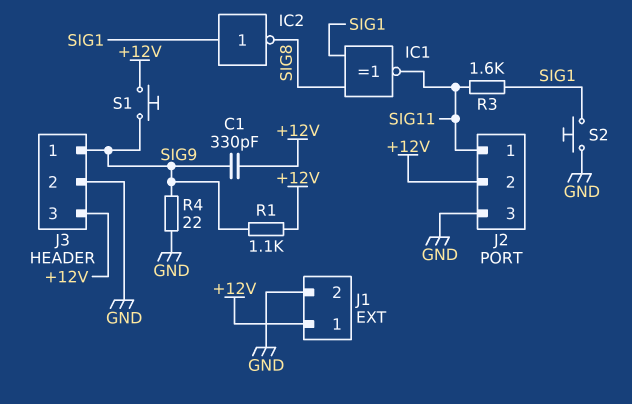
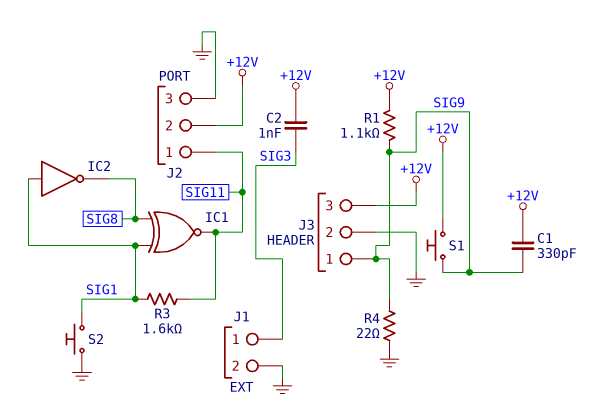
C2: none -> 1nF (+12V, SIG3)
J1 pin 1: +12V -> SIG3

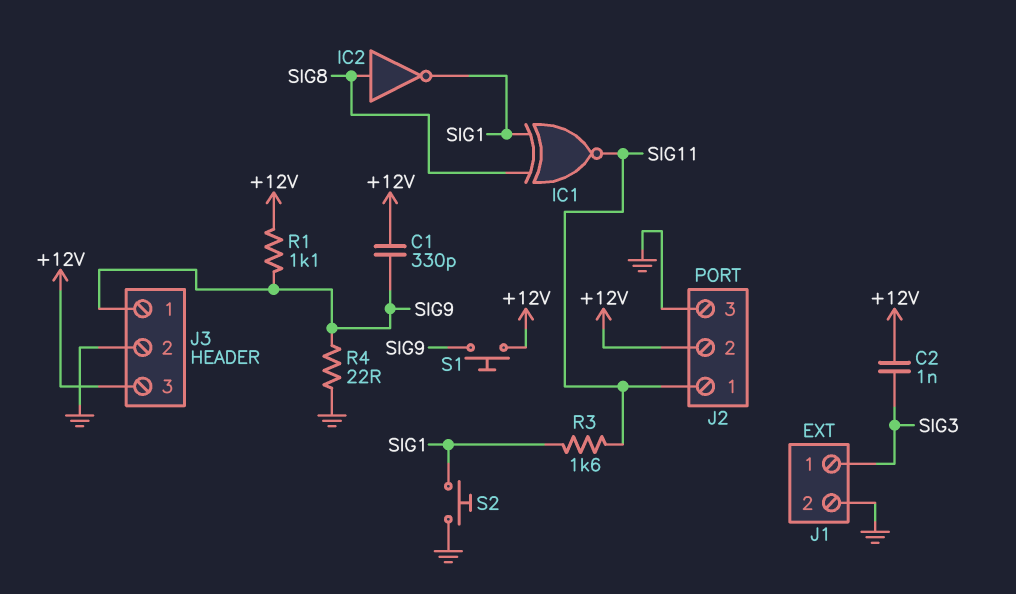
IC2: NOT (in SIG1, out SIG8) -> NOT (in SIG8, out SIG1)

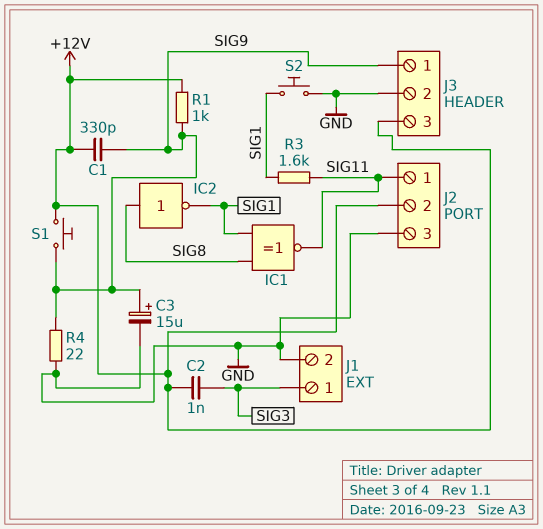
C3: none -> 15uF (plus SIG9, minus GND)
R1: 1.1k (+12V, SIG9) -> 1k (+12V, SIG9)

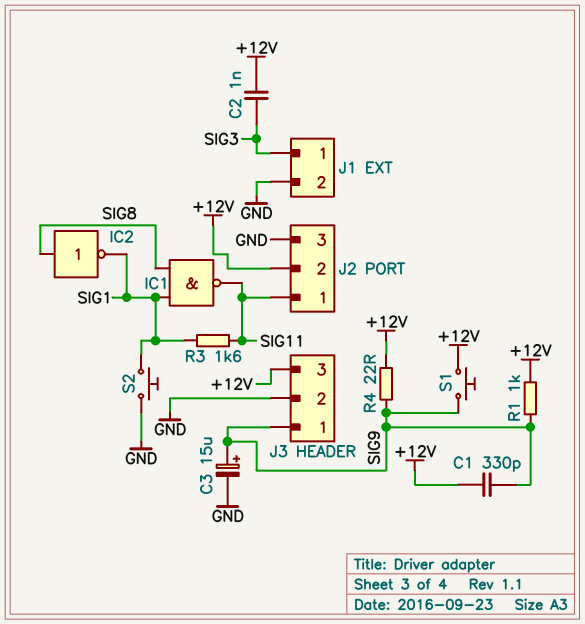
IC1: XNOR (in SIG1, in SIG8, out SIG11) -> NAND (in SIG1, in SIG8, out SIG11)
R4: 22 (GND, SIG9) -> 22 (+12V, SIG9)

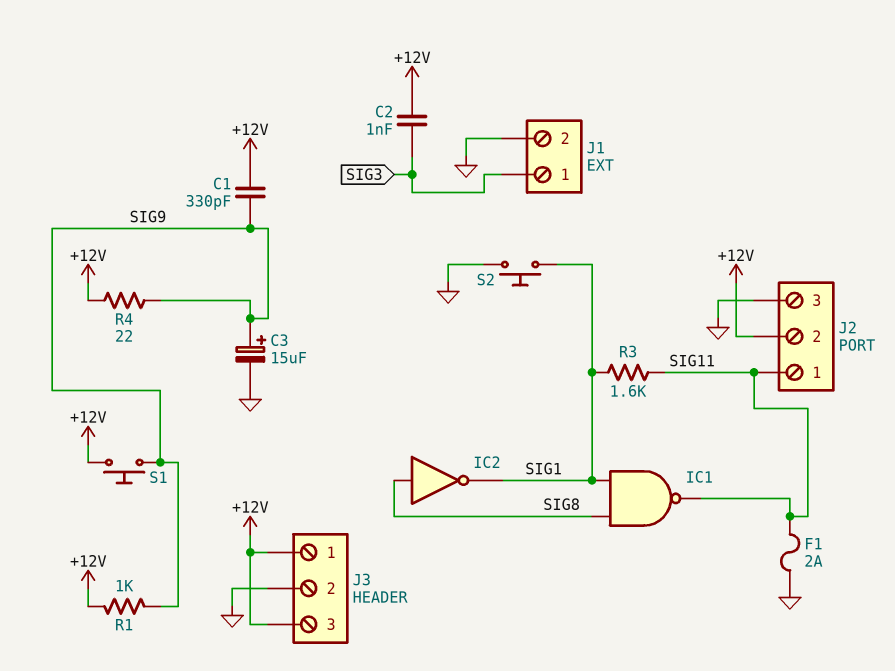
F1: none -> 2A (GND, SIG11)
J3 pin 1: SIG9 -> +12V

